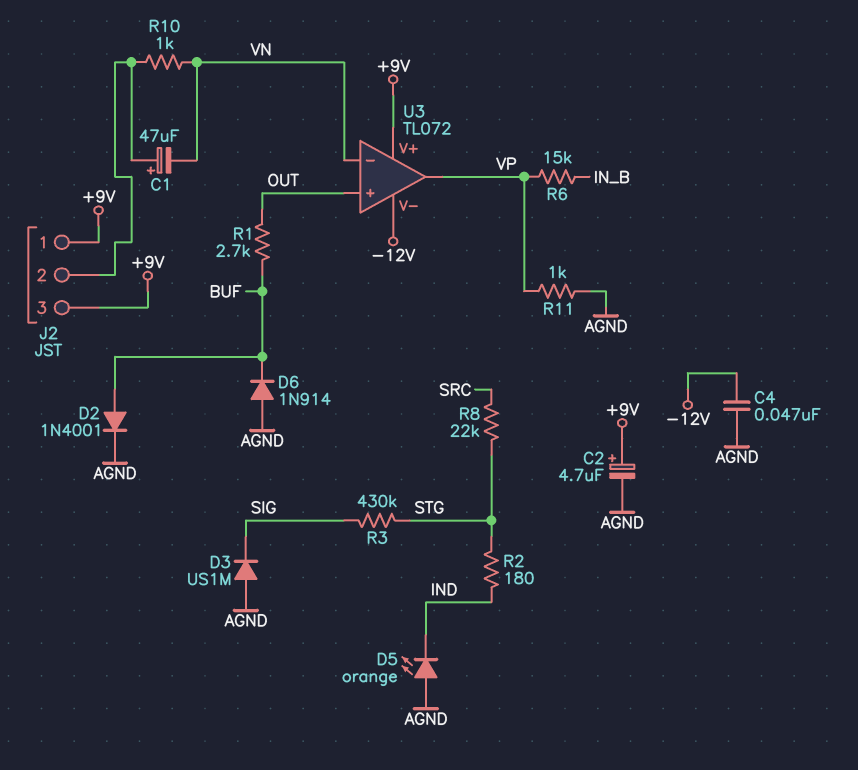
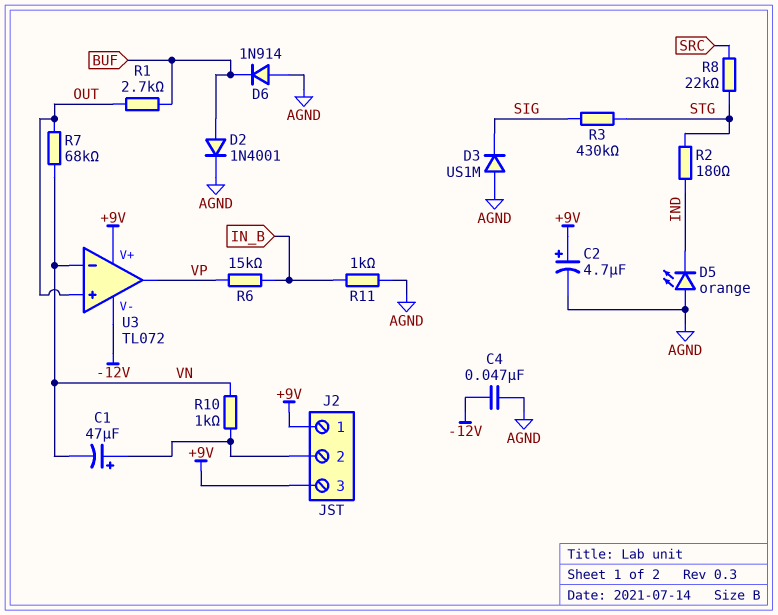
R7: none -> 68k (OUT, VN)
R11: 1k (AGND, VP) -> 1k (AGND, IN_B)

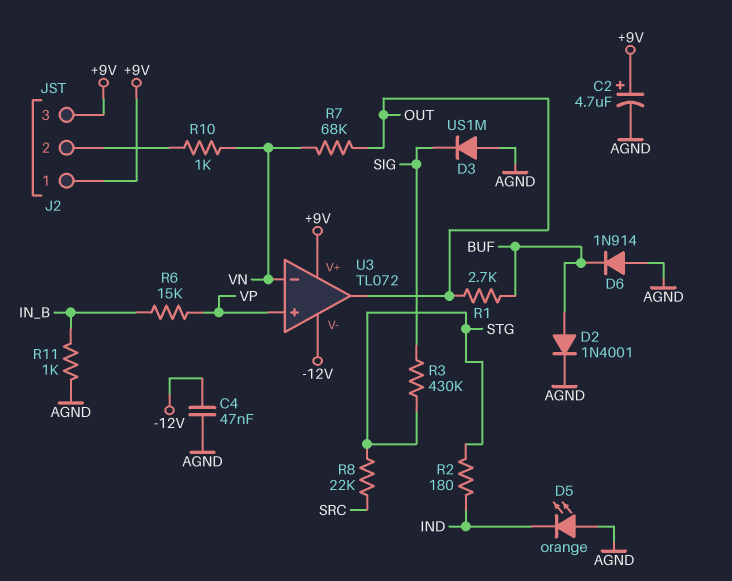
C1: 47uF (plus J2/2, minus VN) -> none
U3 pin in+: OUT -> VP
U3 pin out: VP -> OUT

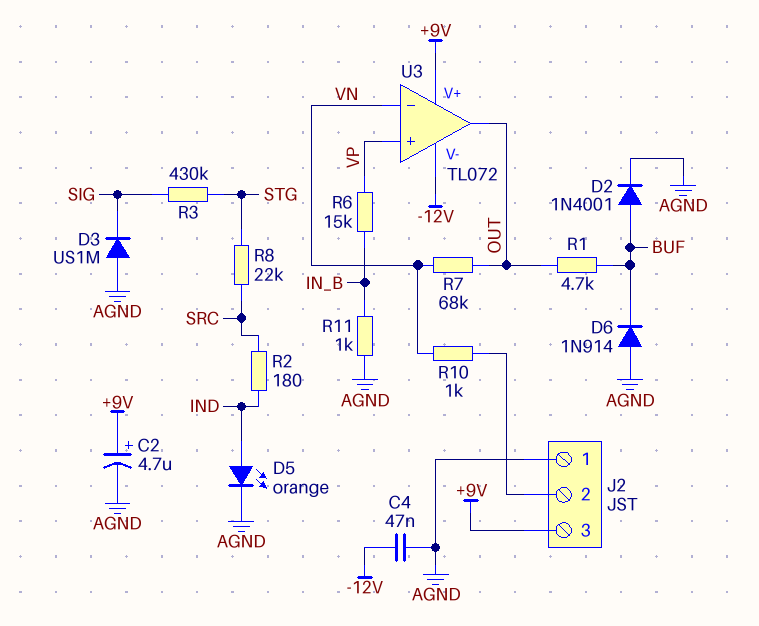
D5: LED orange (A AGND, K IND) -> LED orange (A IND, K AGND)
J2 pin 1: +9V -> AGND
R1: 2.7k (BUF, OUT) -> 4.7k (BUF, OUT)
R2: 180 (IND, STG) -> 180 (IND, SRC)

